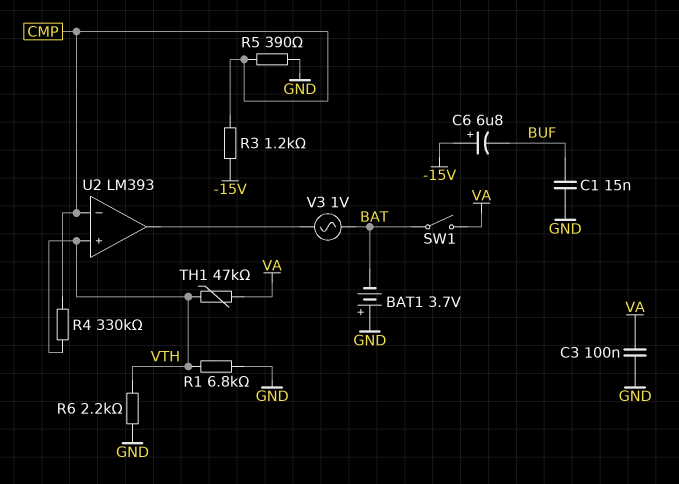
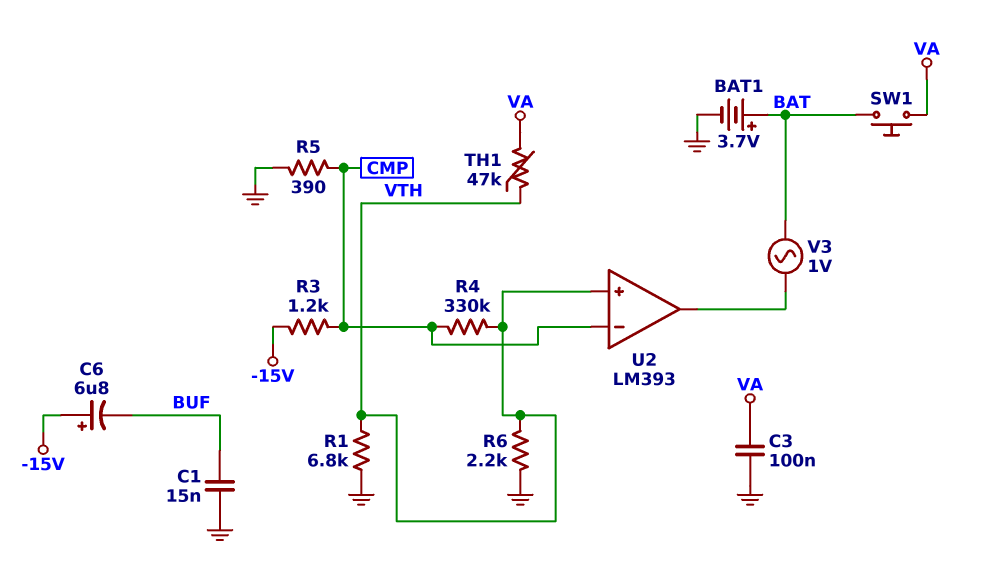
BAT1: 3.7V (plus GND, minus BAT) -> 3.7V (plus BAT, minus GND)
SW1: switch (BAT, VA) -> button (BAT, VA)

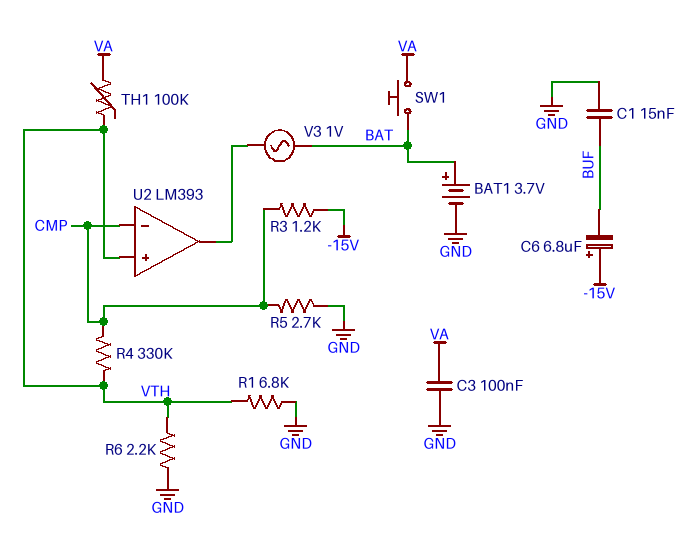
R5: 390 (CMP, GND) -> 2.7k (CMP, GND)
TH1: 47k (VA, VTH) -> 100k (VA, VTH)

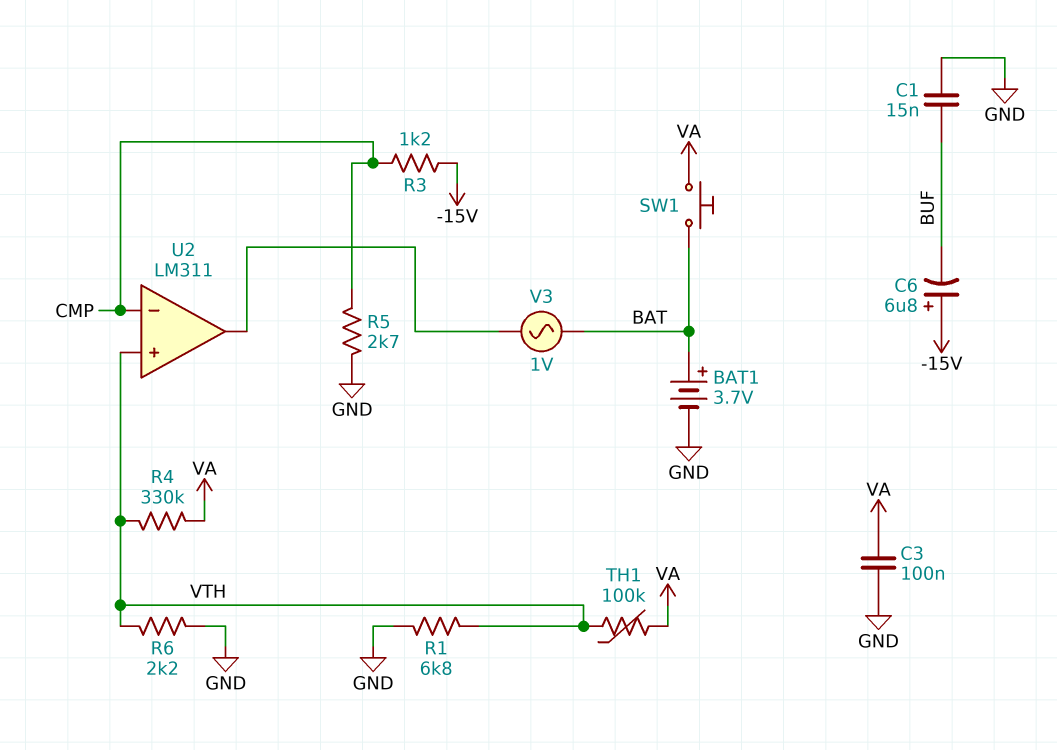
R4: 330k (CMP, VTH) -> 330k (VA, VTH)
U2: LM393 -> LM311

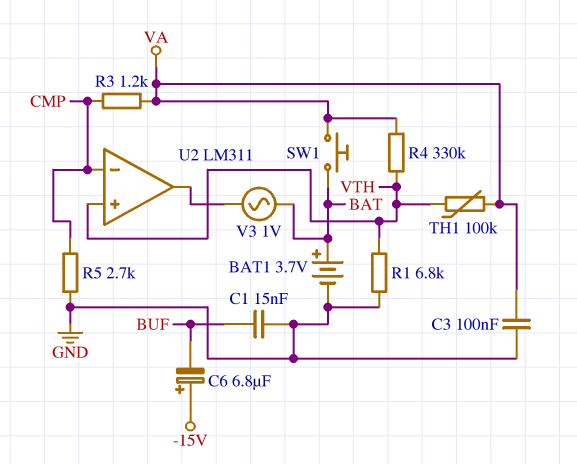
R3: 1.2k (-15V, CMP) -> 1.2k (CMP, VA)
R6: 2.2k (GND, VTH) -> none

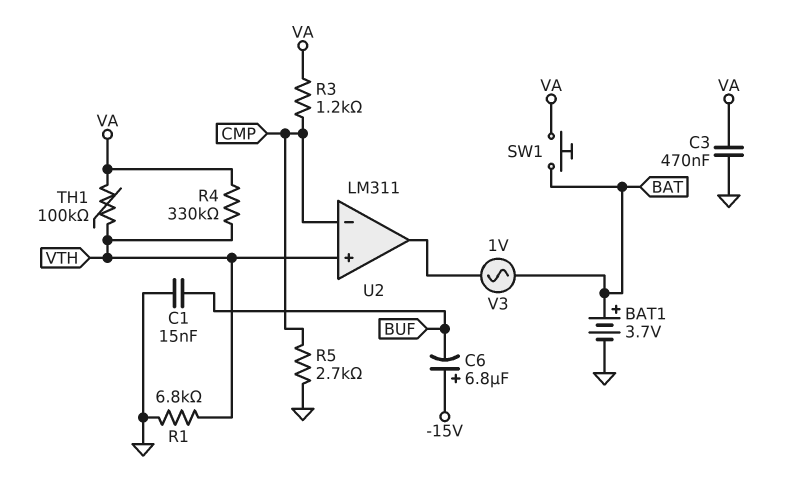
C3: 100nF (GND, VA) -> 470nF (GND, VA)

